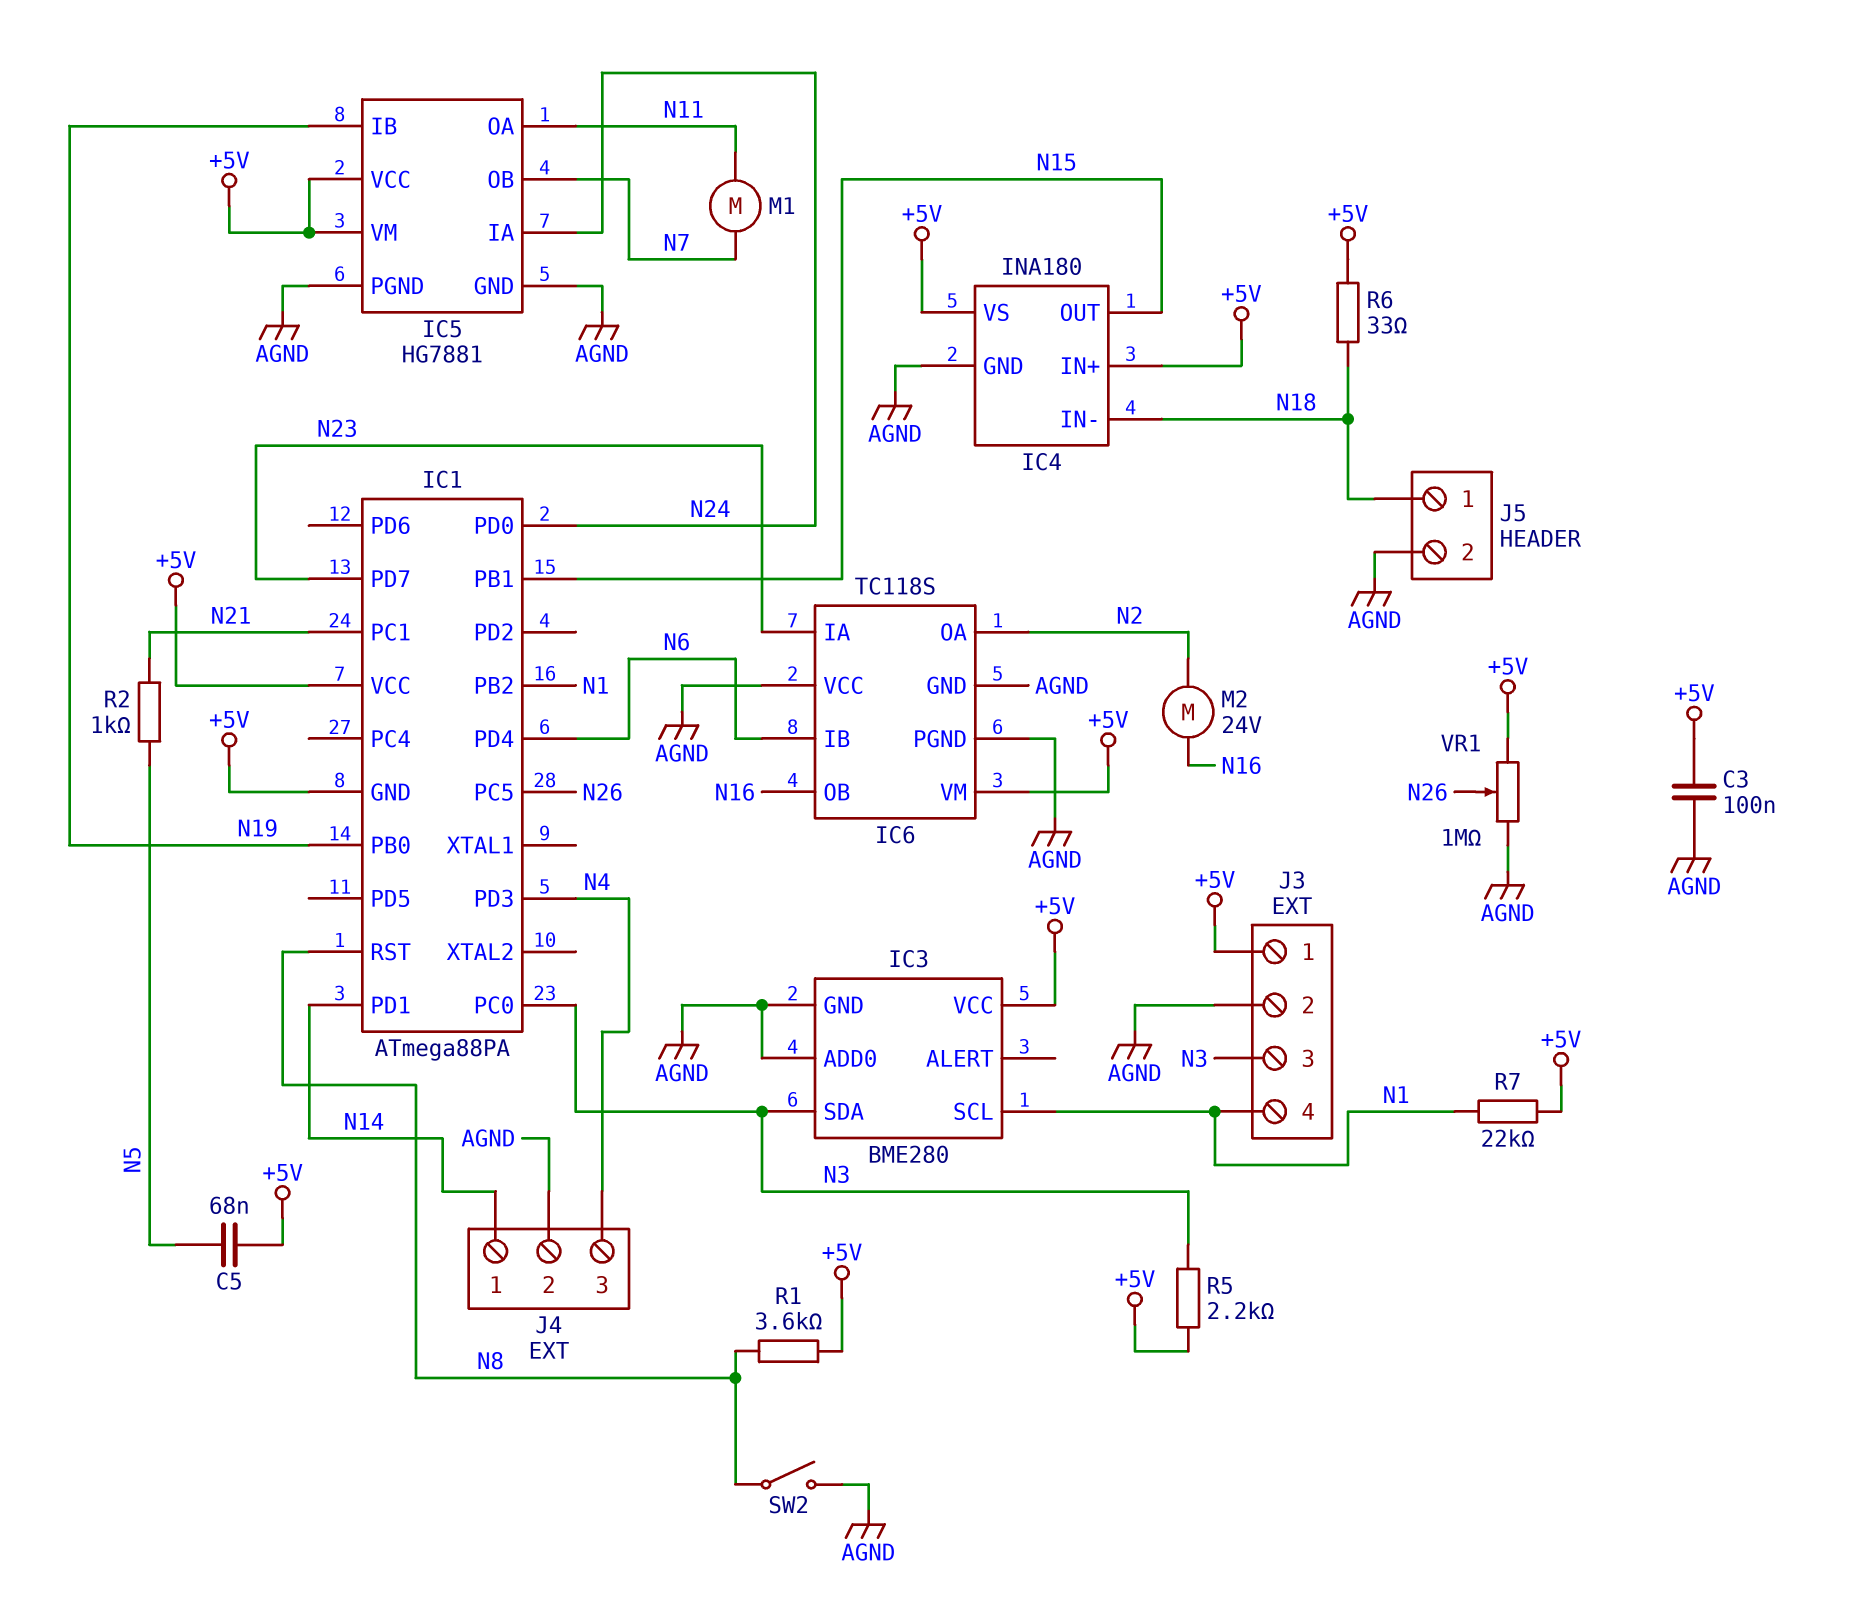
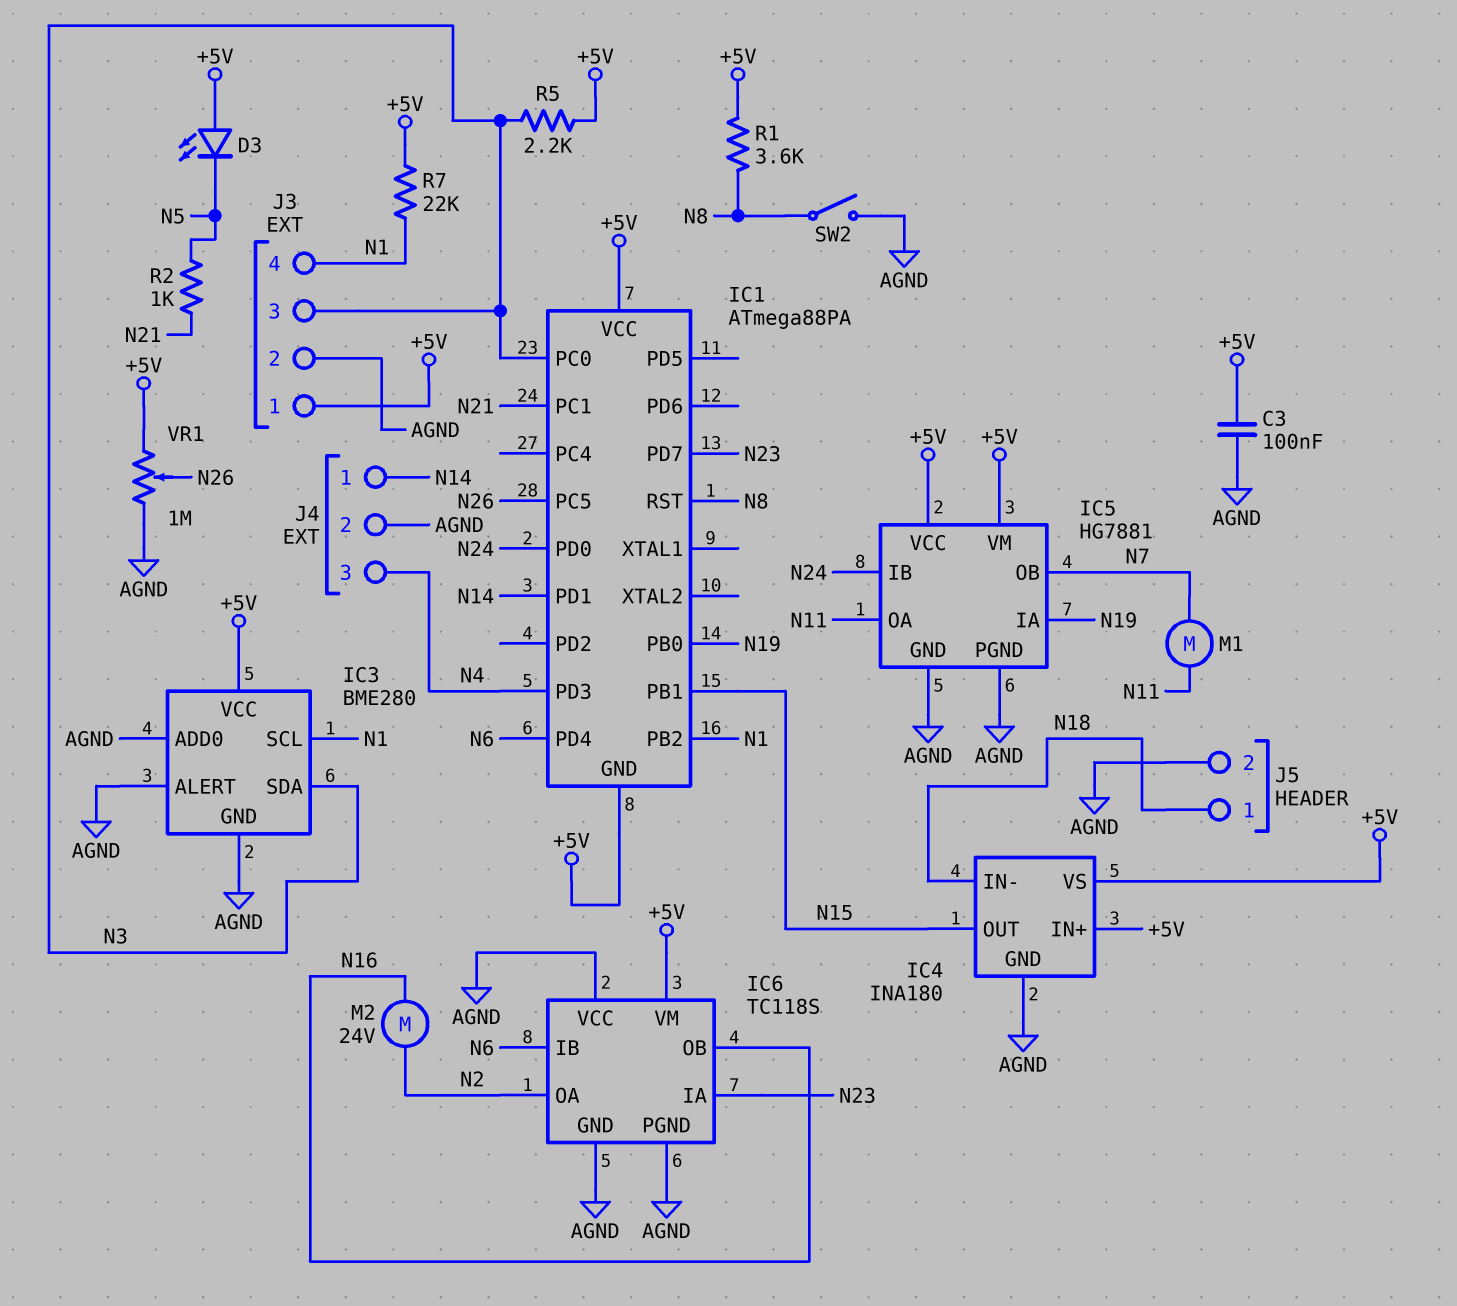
C5: 68nF (+5V, N5) -> none
D3: none -> LED (A +5V, K N5)
IC3 pin ALERT: none -> AGND
IC5 pin IA: N24 -> N19
IC5 pin IB: N19 -> N24
R6: 33 (+5V, N18) -> none

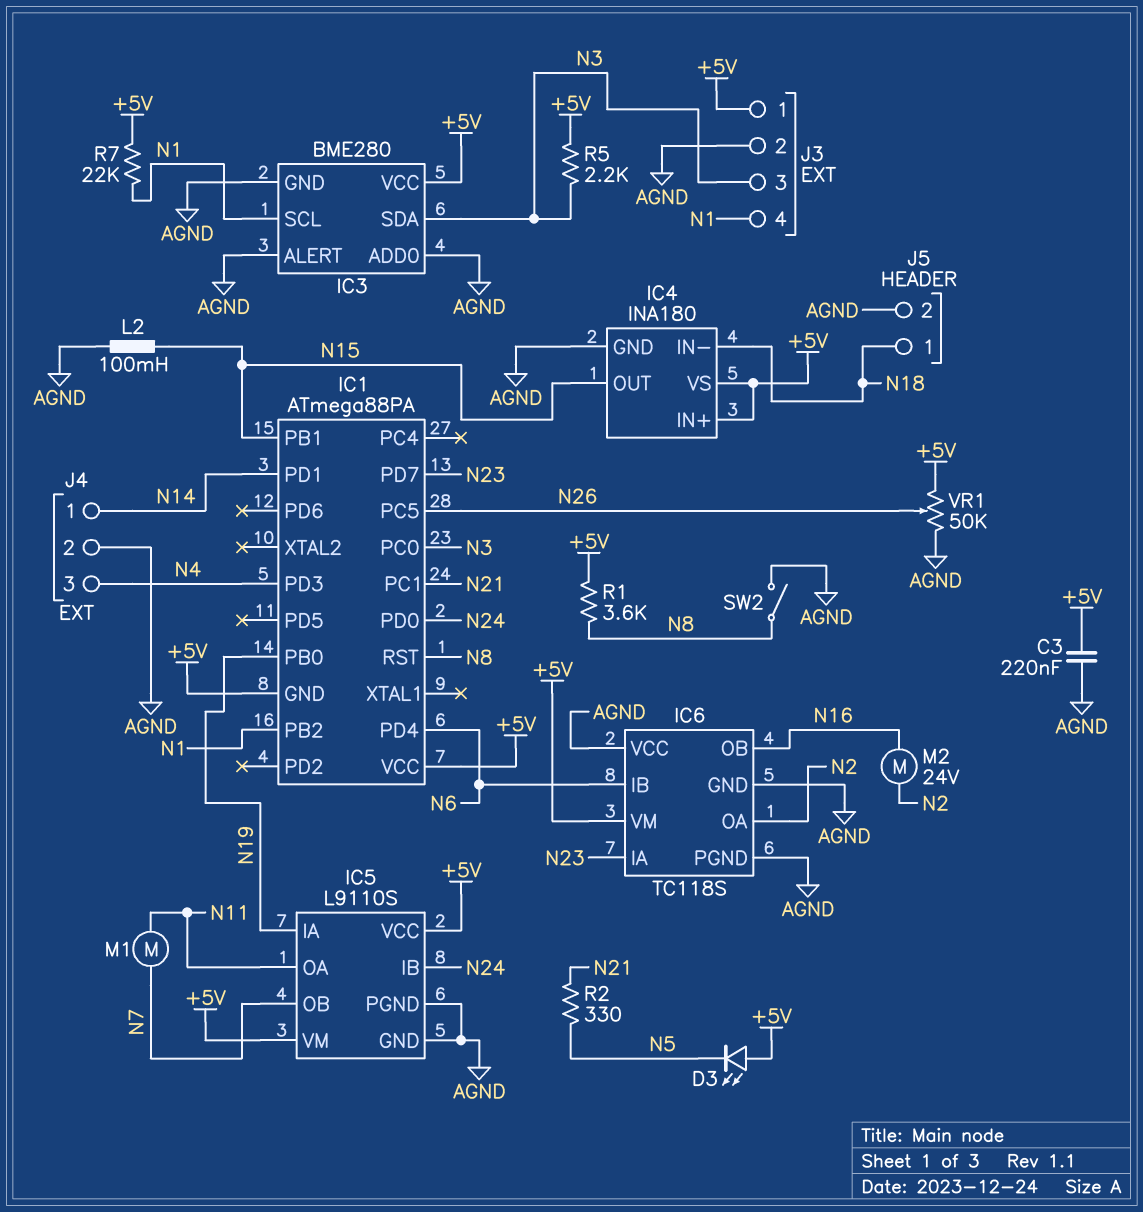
C3: 100nF (+5V, AGND) -> 220nF (+5V, AGND)
IC5: HG7881 -> L9110S
L2: none -> 100mH (AGND, N15)
R2: 1k (N5, N21) -> 330 (N5, N21)
VR1: 1M (+5V, AGND, wiper N26) -> 50k (+5V, AGND, wiper N26)

